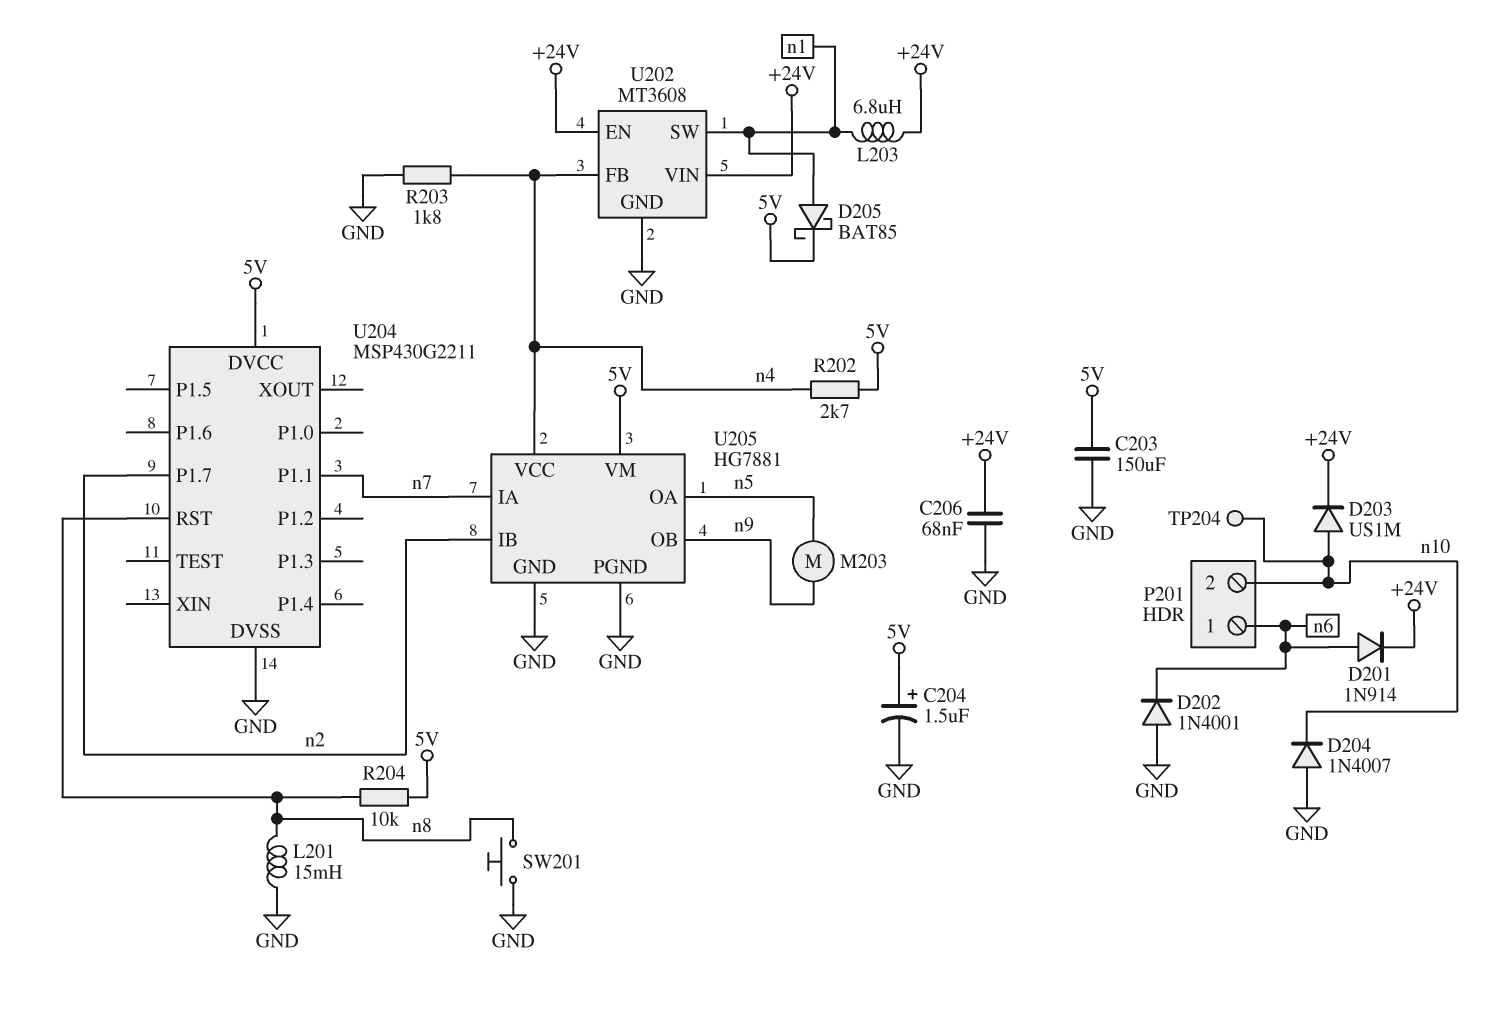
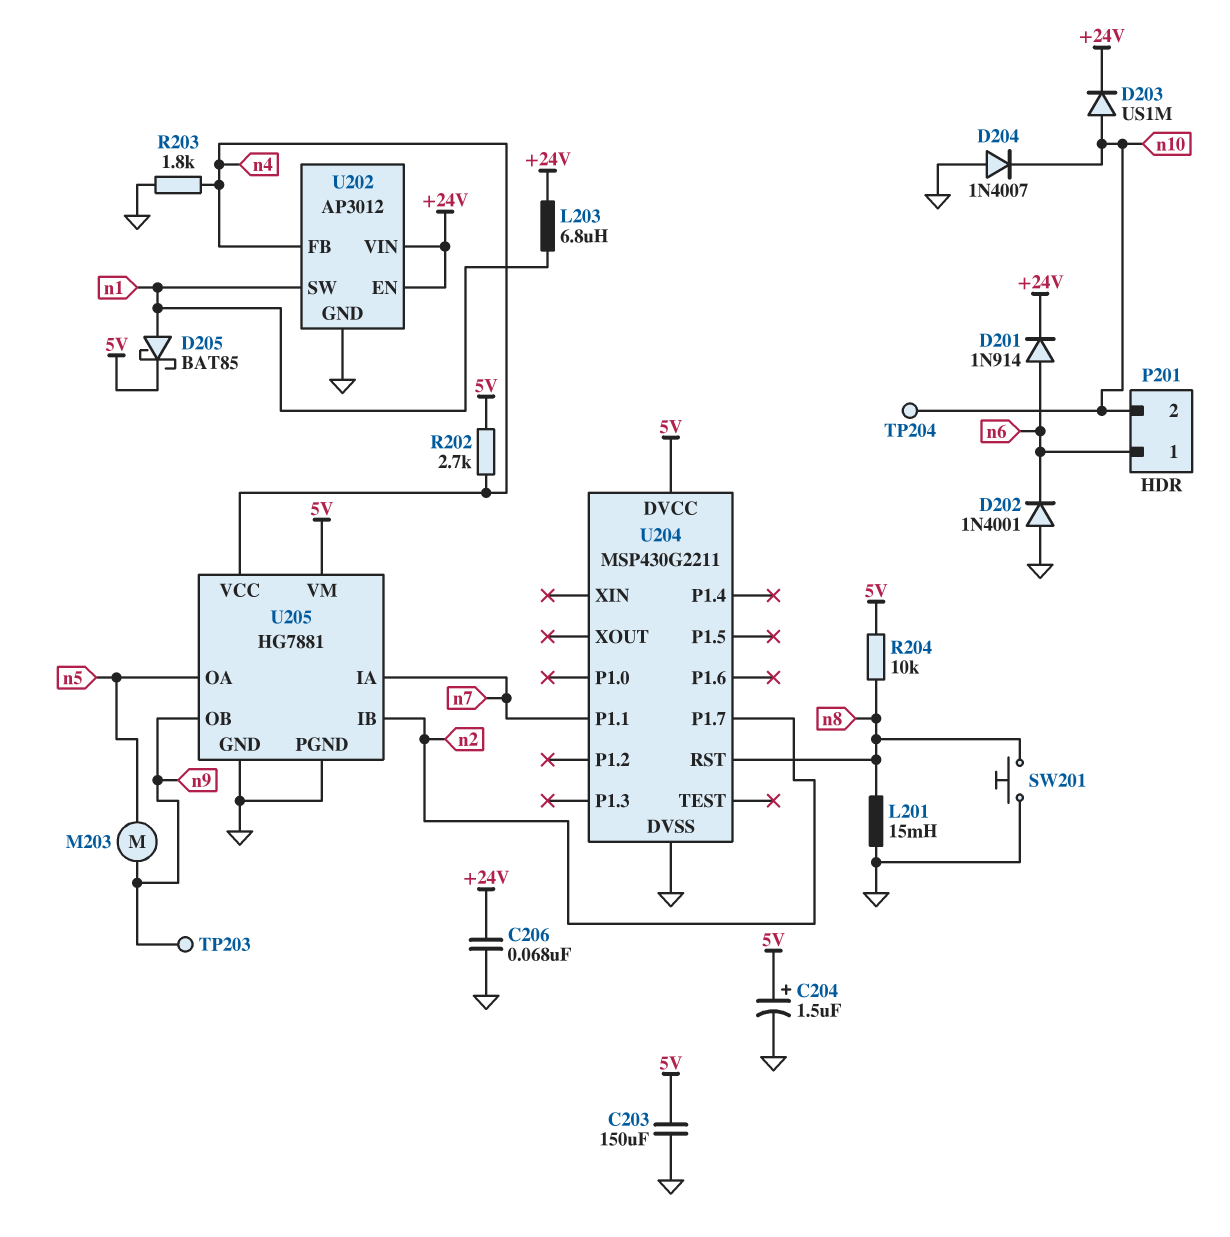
TP203: none -> test point (n9)
U202: MT3608 -> AP3012

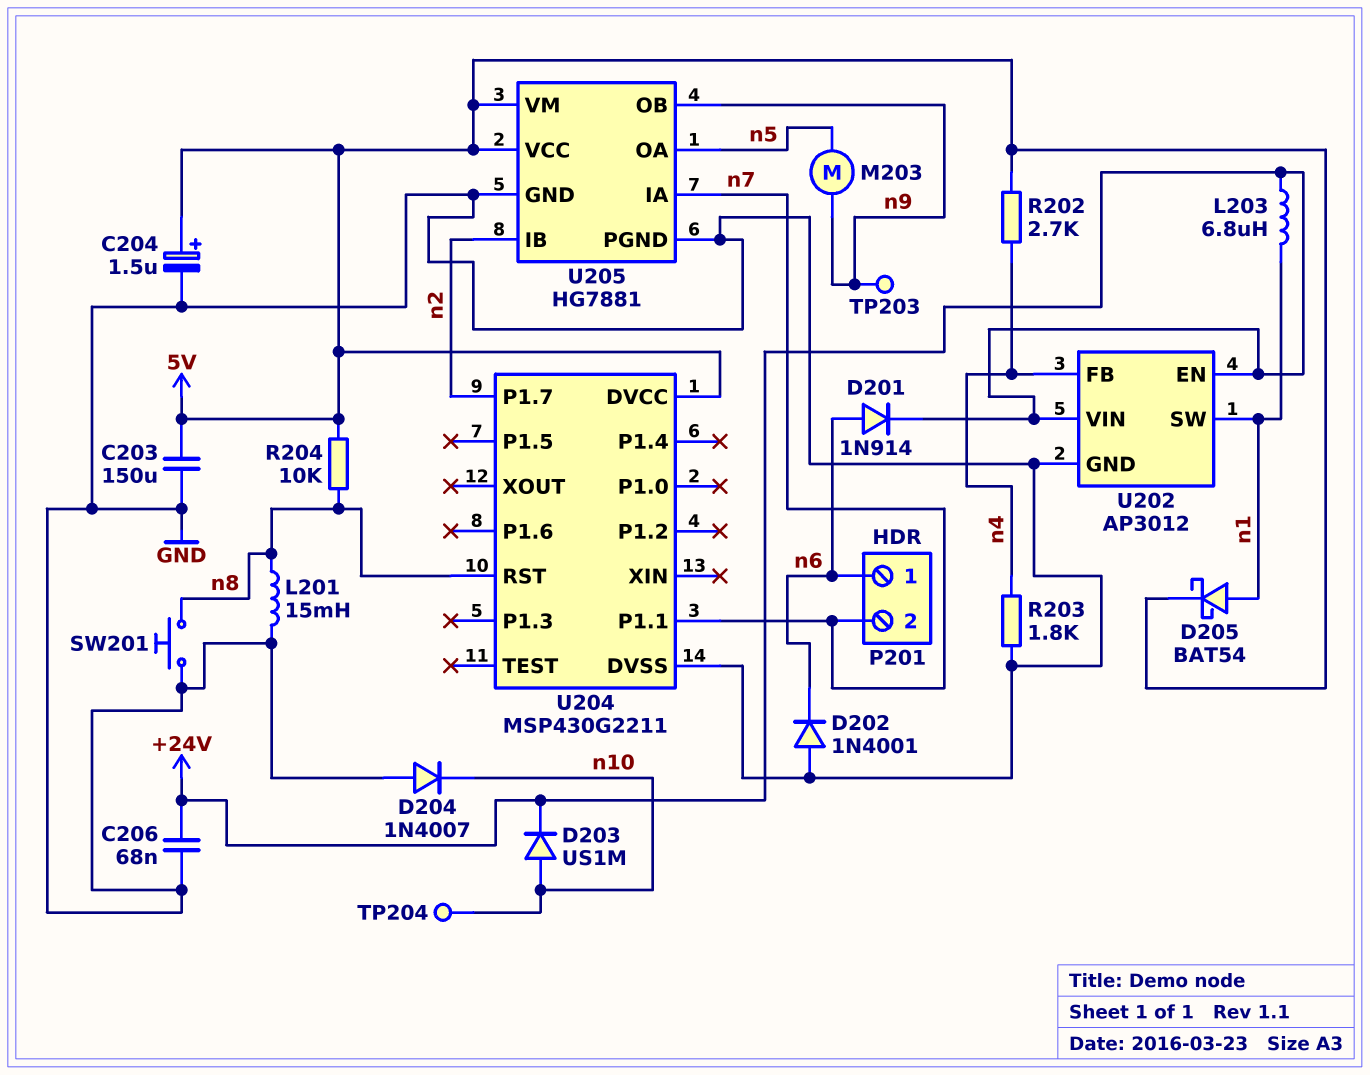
D205: schottky BAT85 (A n1, K 5V) -> schottky BAT54 (A n1, K 5V)
P201 pin 2: n10 -> n7
U205 pin VCC: n4 -> 5V

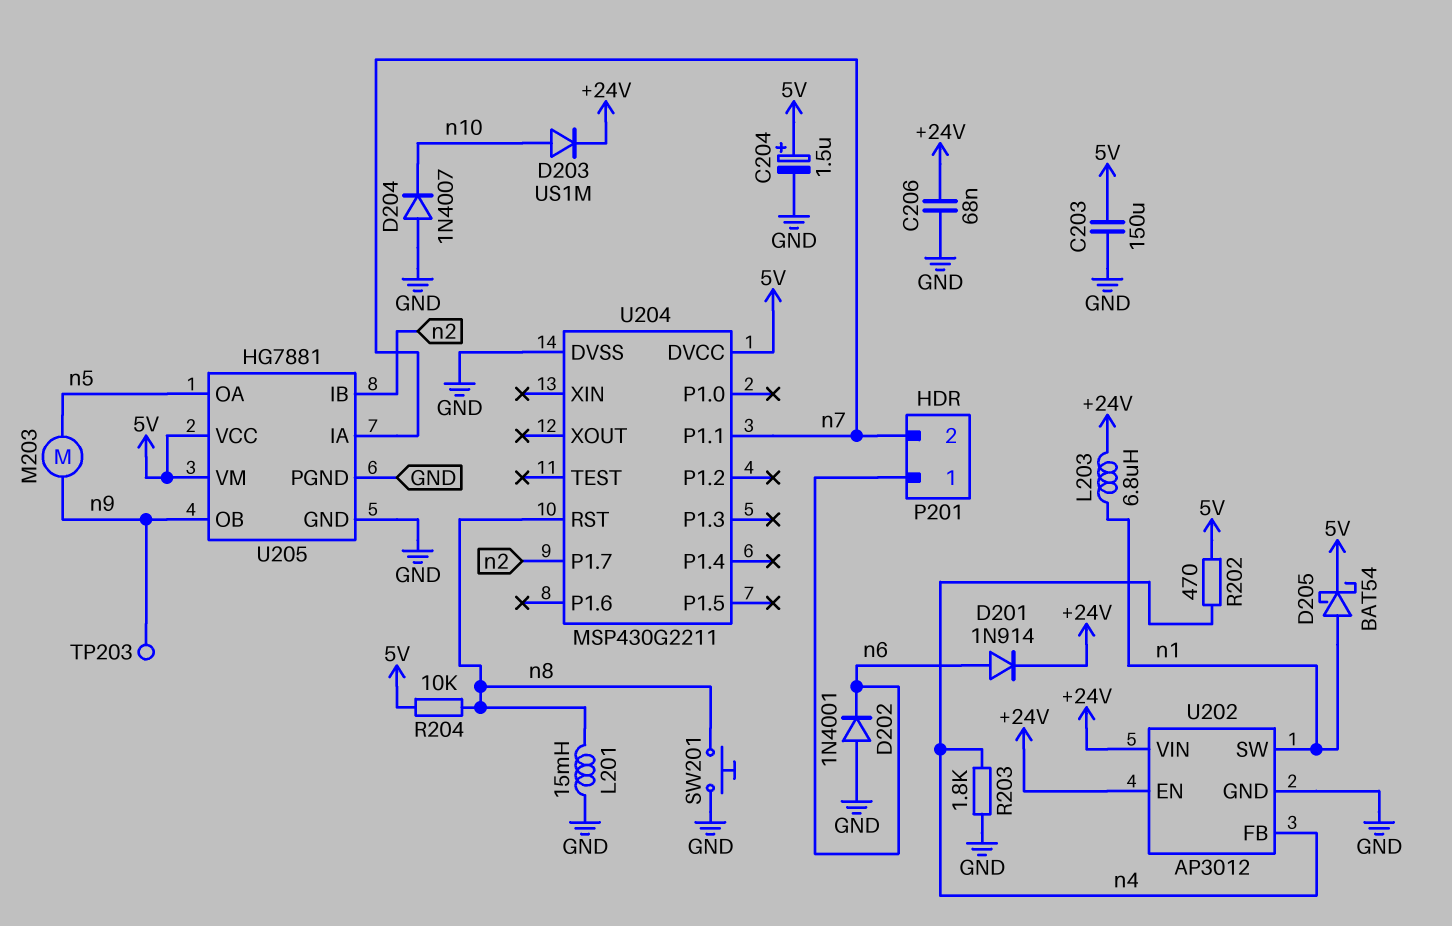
R202: 2.7k (5V, n4) -> 470 (5V, n4)
TP204: test point (n10) -> none

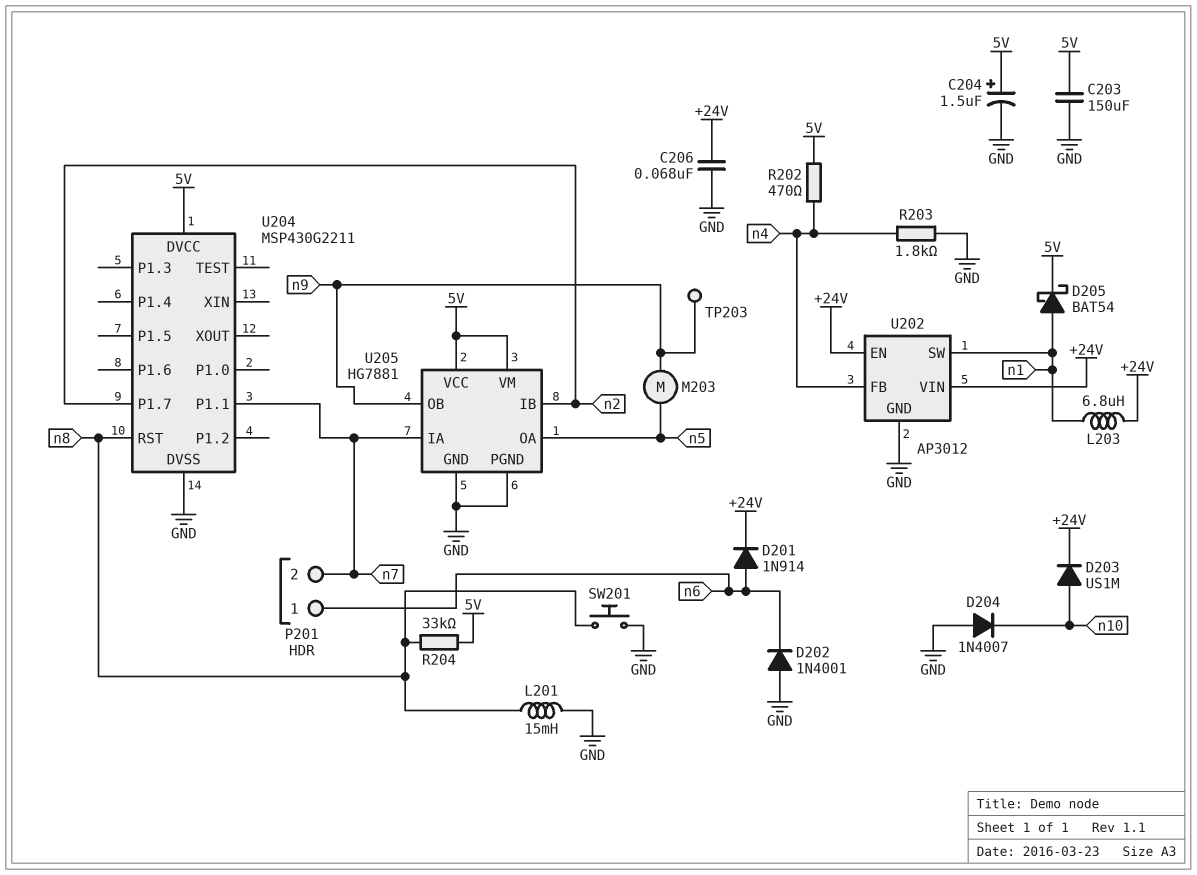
R204: 10k (5V, n8) -> 33k (5V, n8)

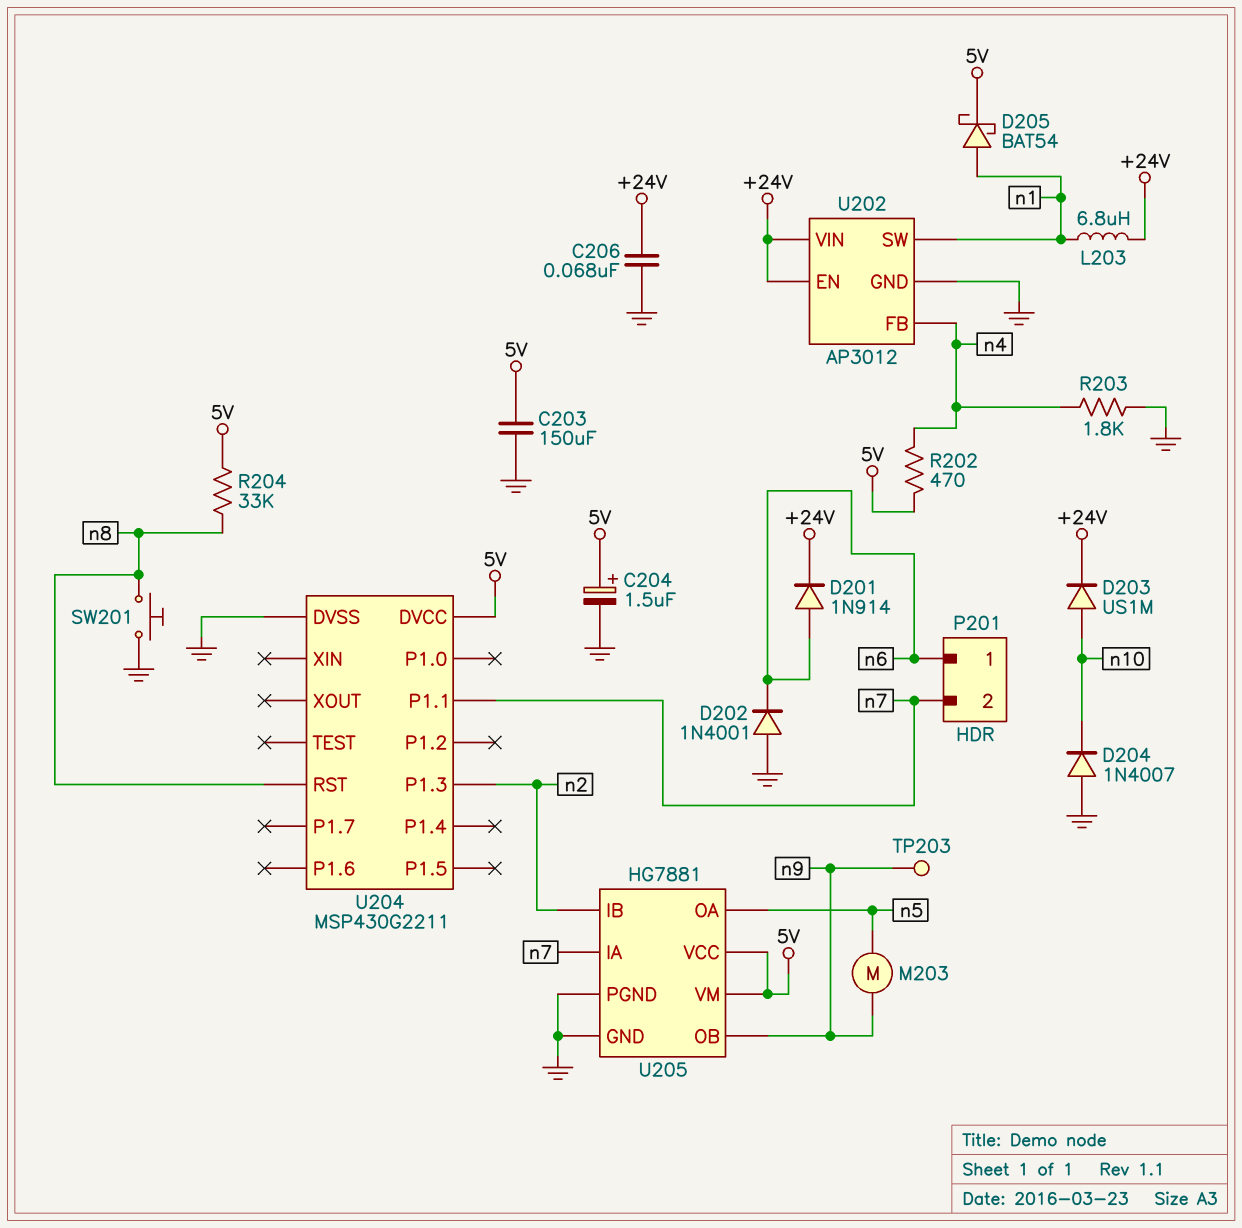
L201: 15mH (GND, n8) -> none
U204 pin P1.3: none -> n2
U204 pin P1.7: n2 -> none

